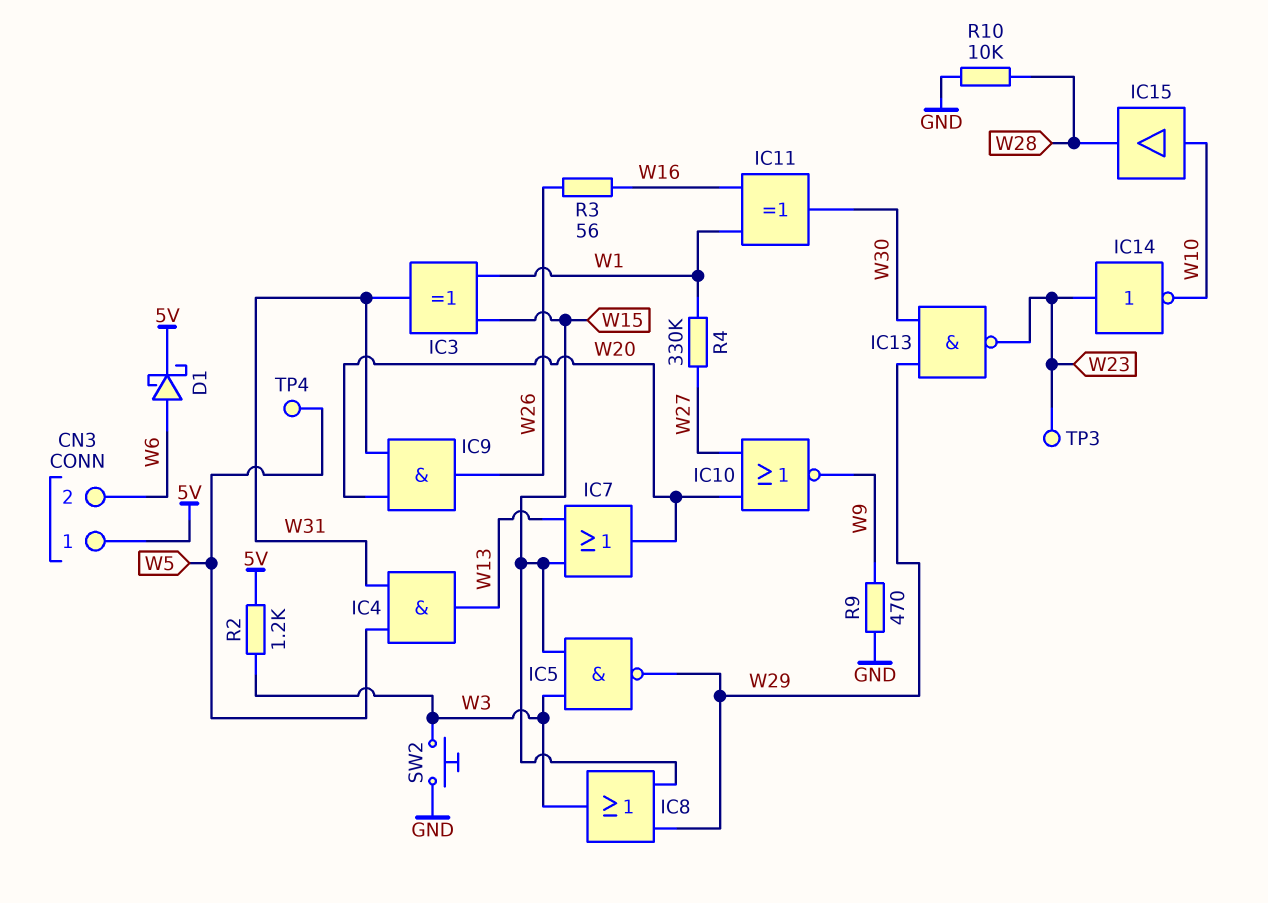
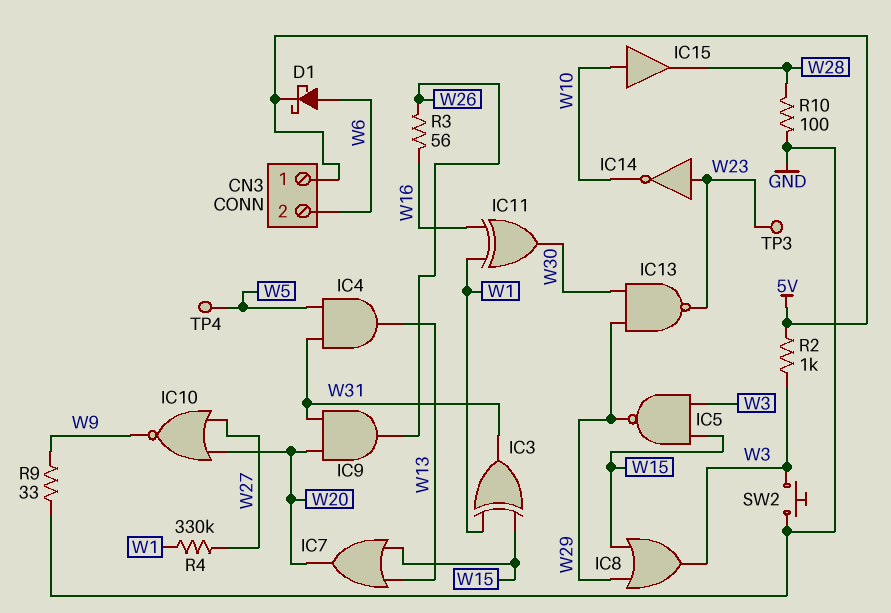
R2: 1.2k (5V, W3) -> 1k (5V, W3)
R9: 470 (GND, W9) -> 33 (GND, W9)
R10: 10k (GND, W28) -> 100 (GND, W28)

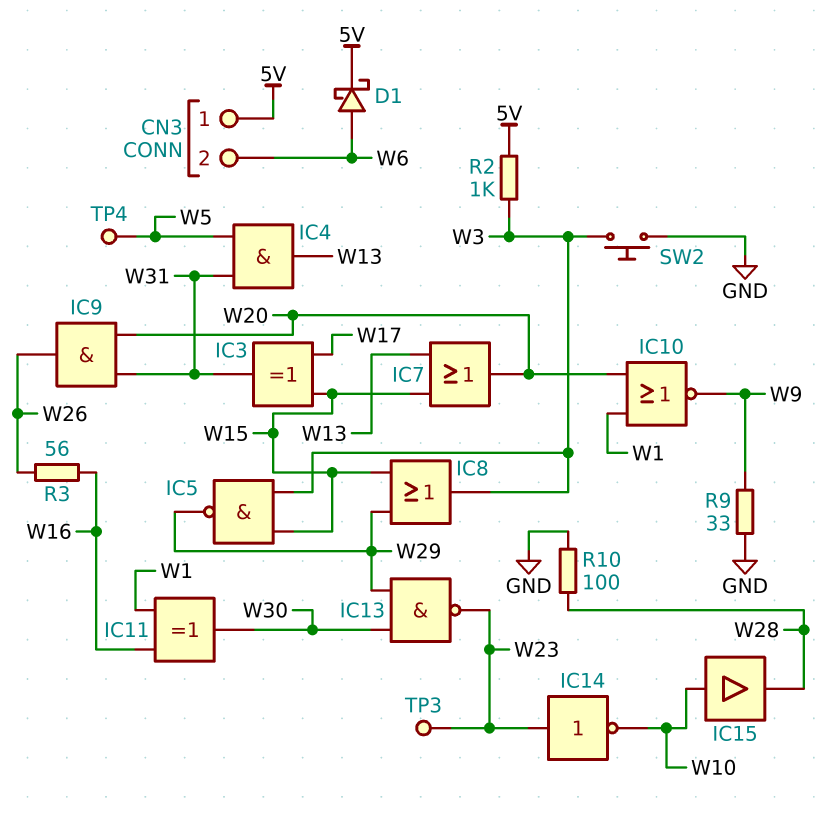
IC3: XOR (in W1, in W15, out W31) -> XOR (in W15, in W17, out W31)
IC10: NOR (in W20, in W27, out W9) -> NOR (in W1, in W20, out W9)
R4: 330k (W1, W27) -> none

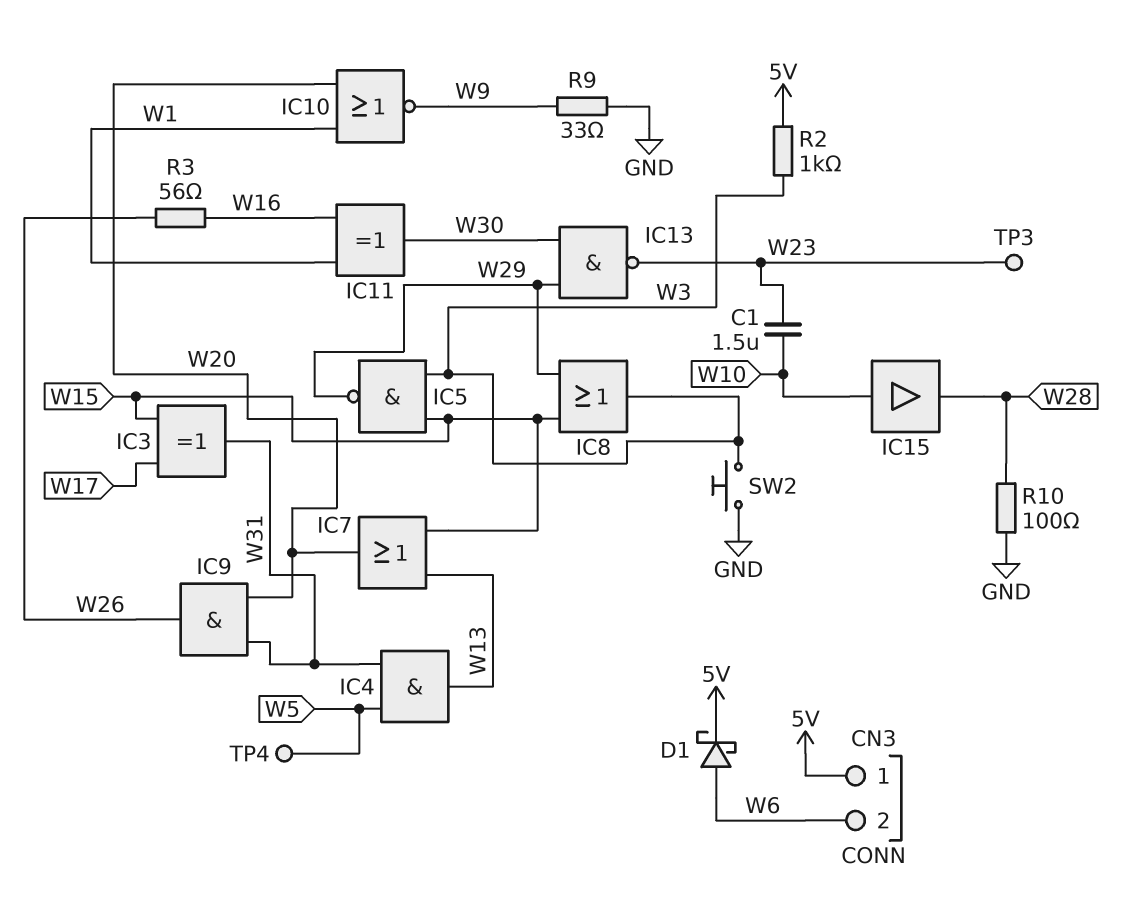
C1: none -> 1.5uF (W10, W23)
IC14: NOT (in W23, out W10) -> none

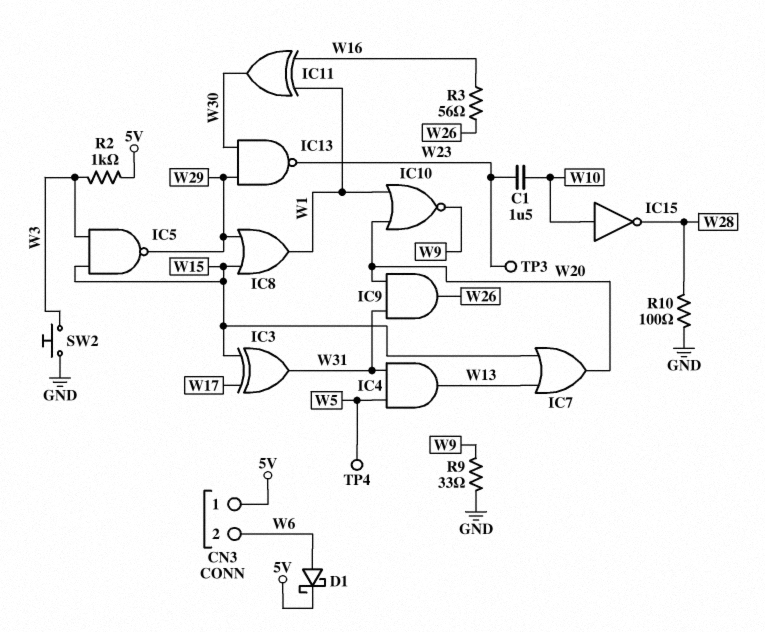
IC8: OR (in W15, in W29, out W3) -> OR (in W15, in W29, out W1)
IC15: buffer (in W10, out W28) -> NOT (in W10, out W28)

